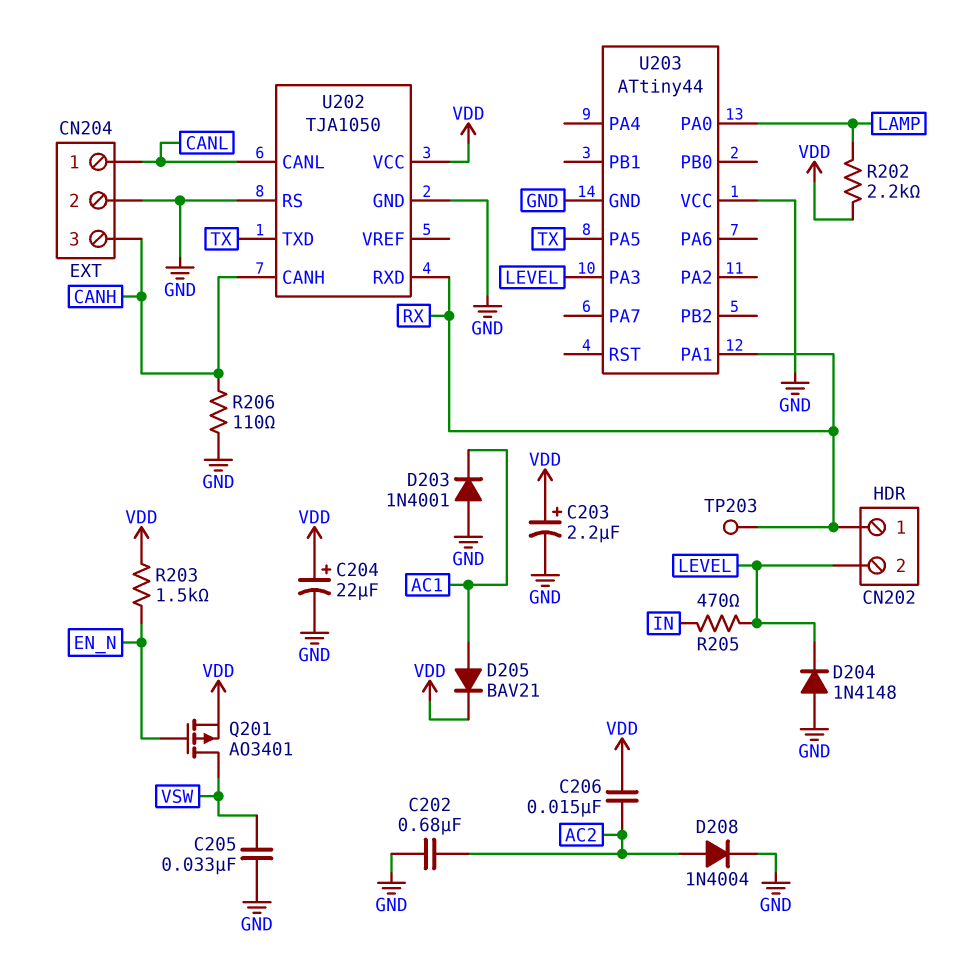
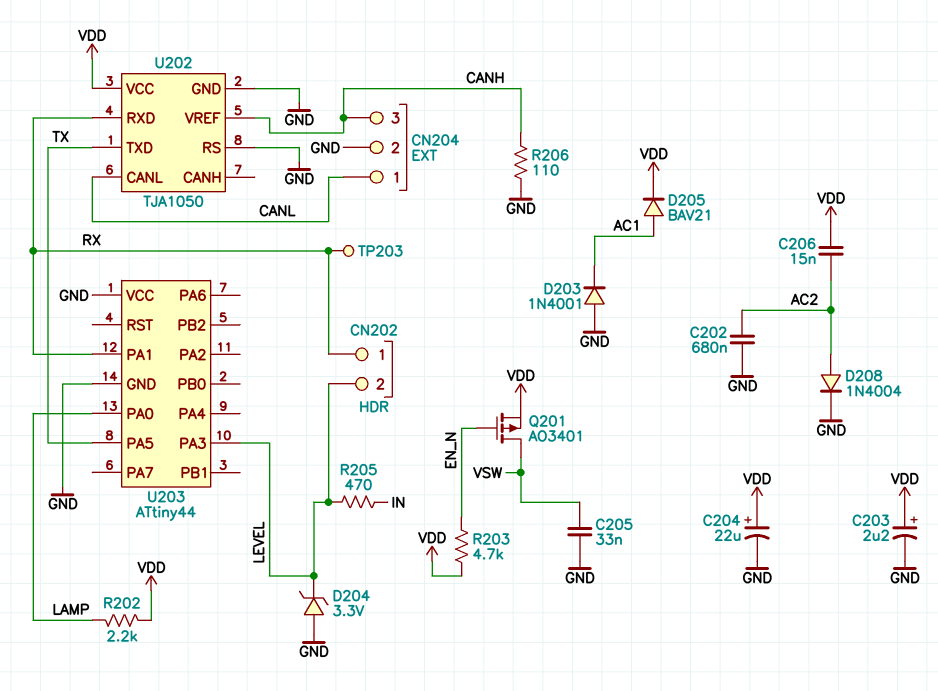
D204: diode 1N4148 (A GND, K LEVEL) -> zener 3.3V (A GND, K LEVEL)
R203: 1.5k (EN_N, VDD) -> 4.7k (EN_N, VDD)
U202 pin CANH: CANH -> none
U202 pin VREF: none -> CANH

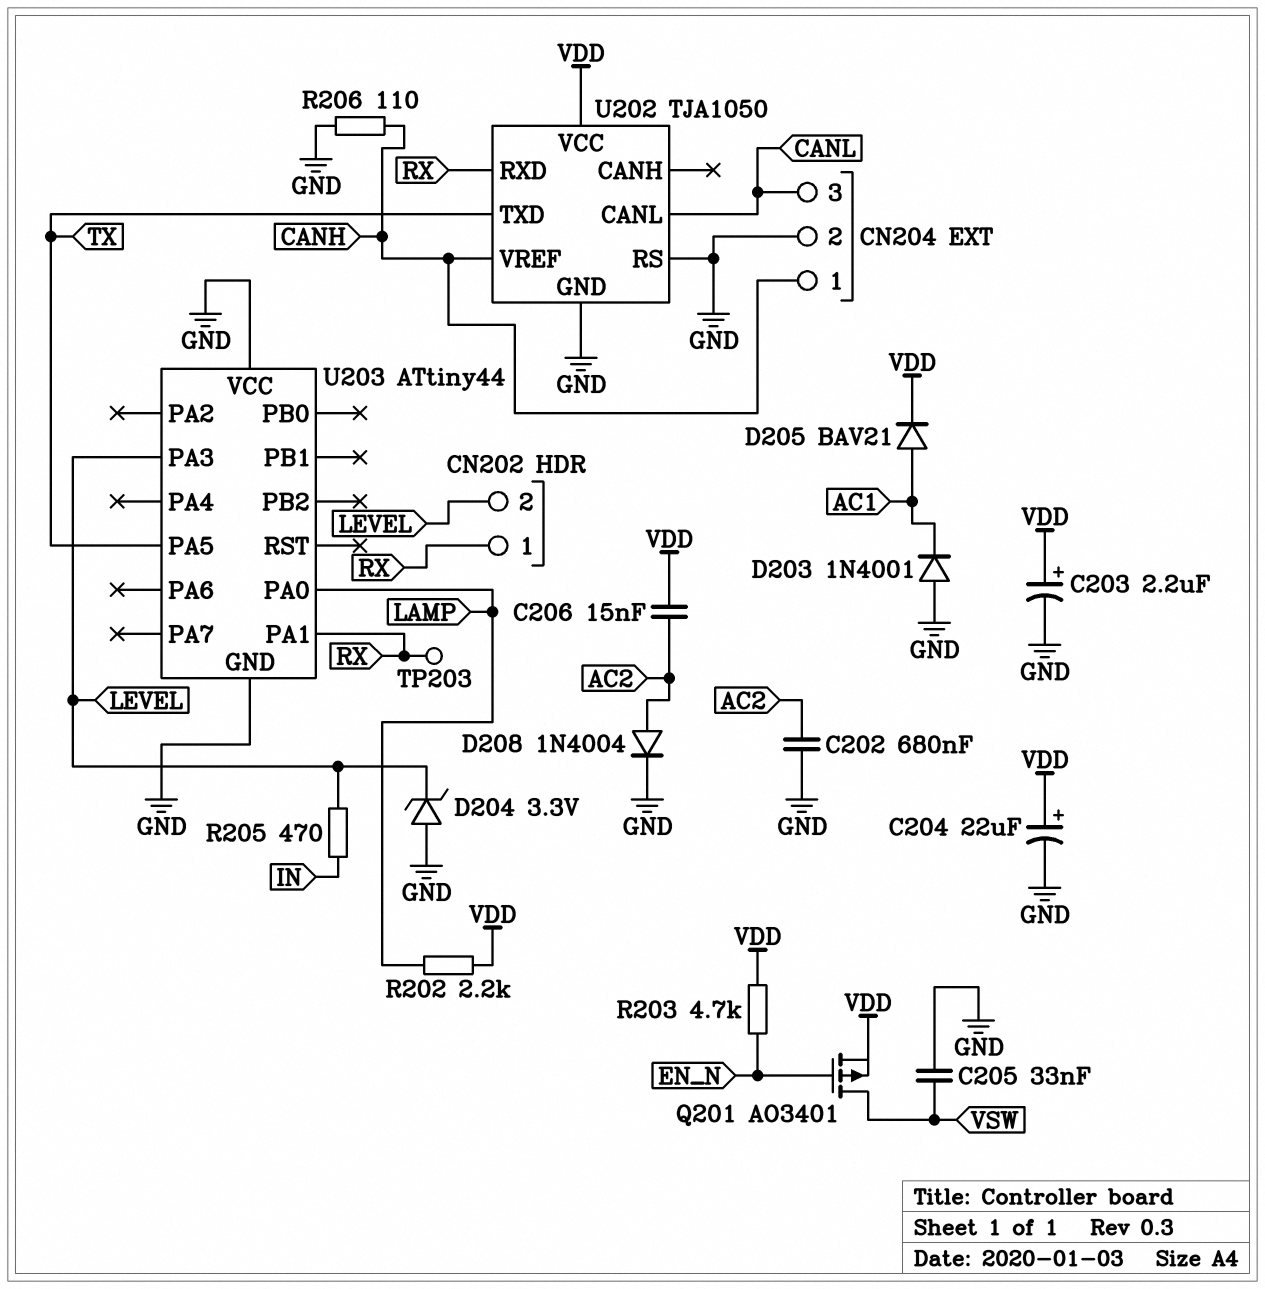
CN204 pin 1: CANL -> CANH
CN204 pin 3: CANH -> CANL

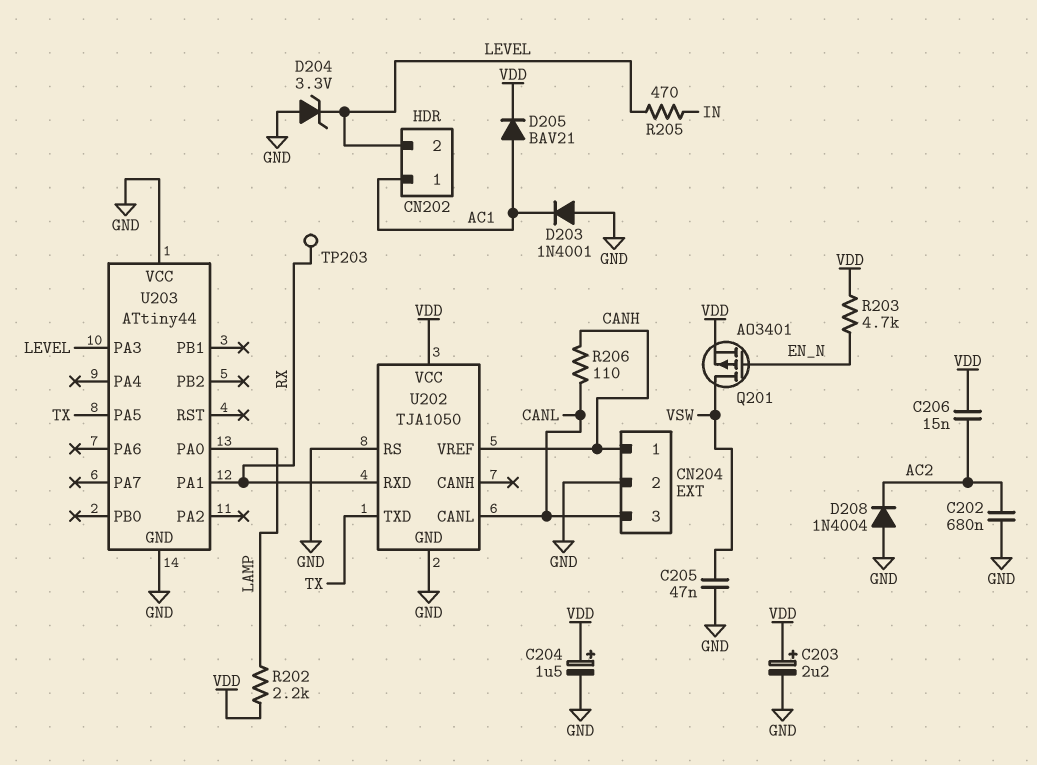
C204: 22uF (plus VDD, minus GND) -> 1.5uF (plus VDD, minus GND)
C205: 33nF (GND, VSW) -> 47nF (GND, VSW)
CN202 pin 1: RX -> AC1
D208: diode 1N4004 (A AC2, K GND) -> diode 1N4004 (A GND, K AC2)
R206: 110 (CANH, GND) -> 110 (CANH, CANL)

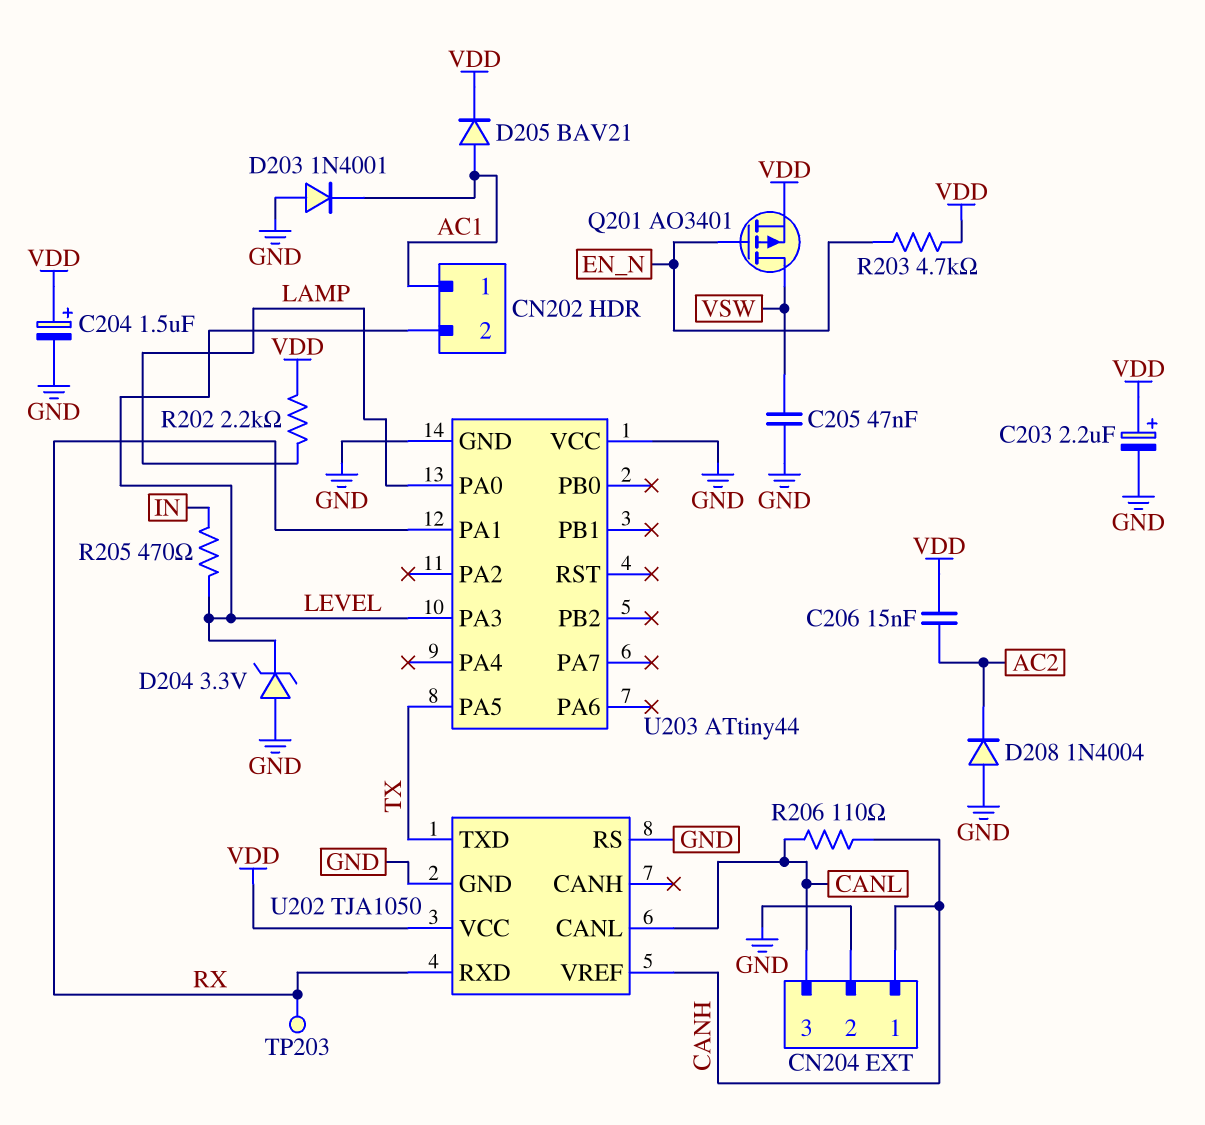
C202: 680nF (AC2, GND) -> none

